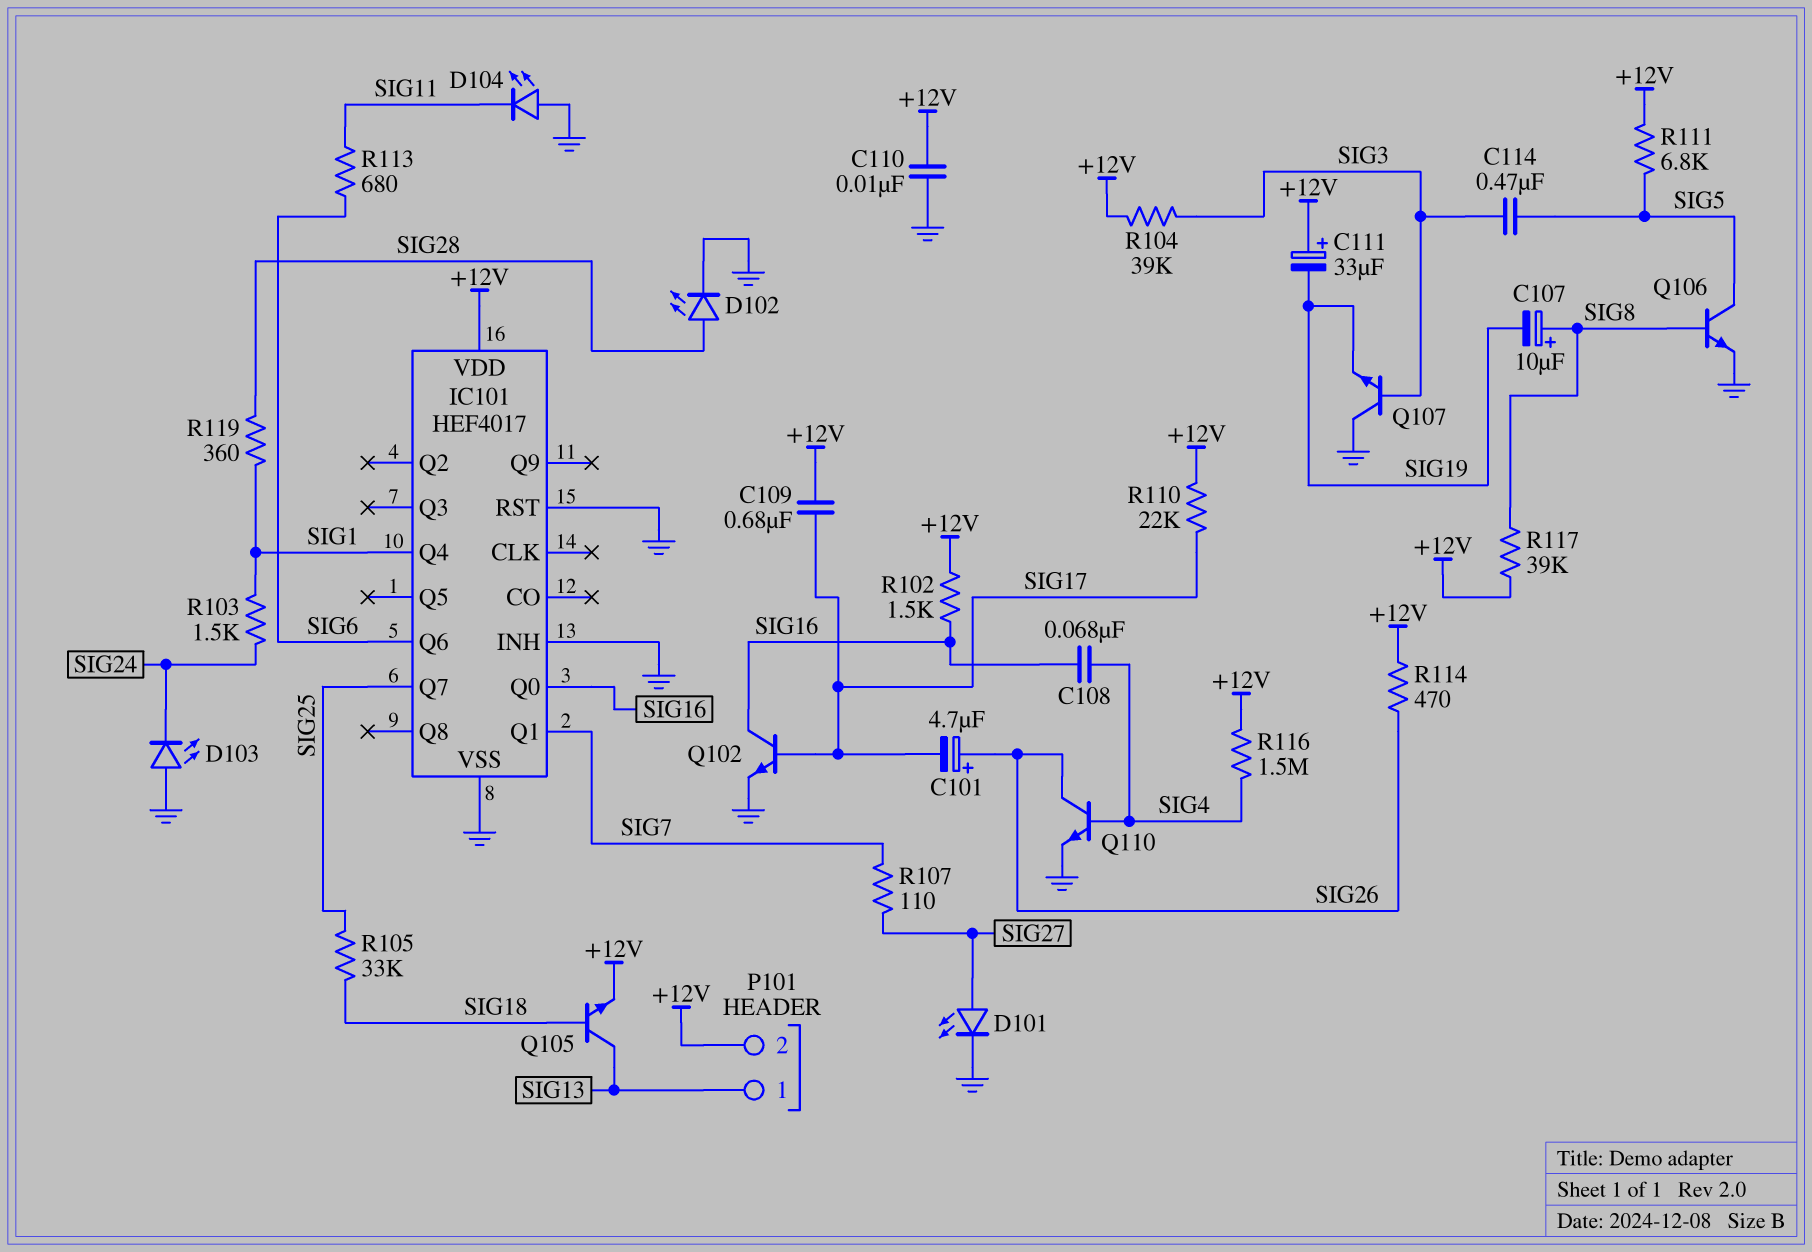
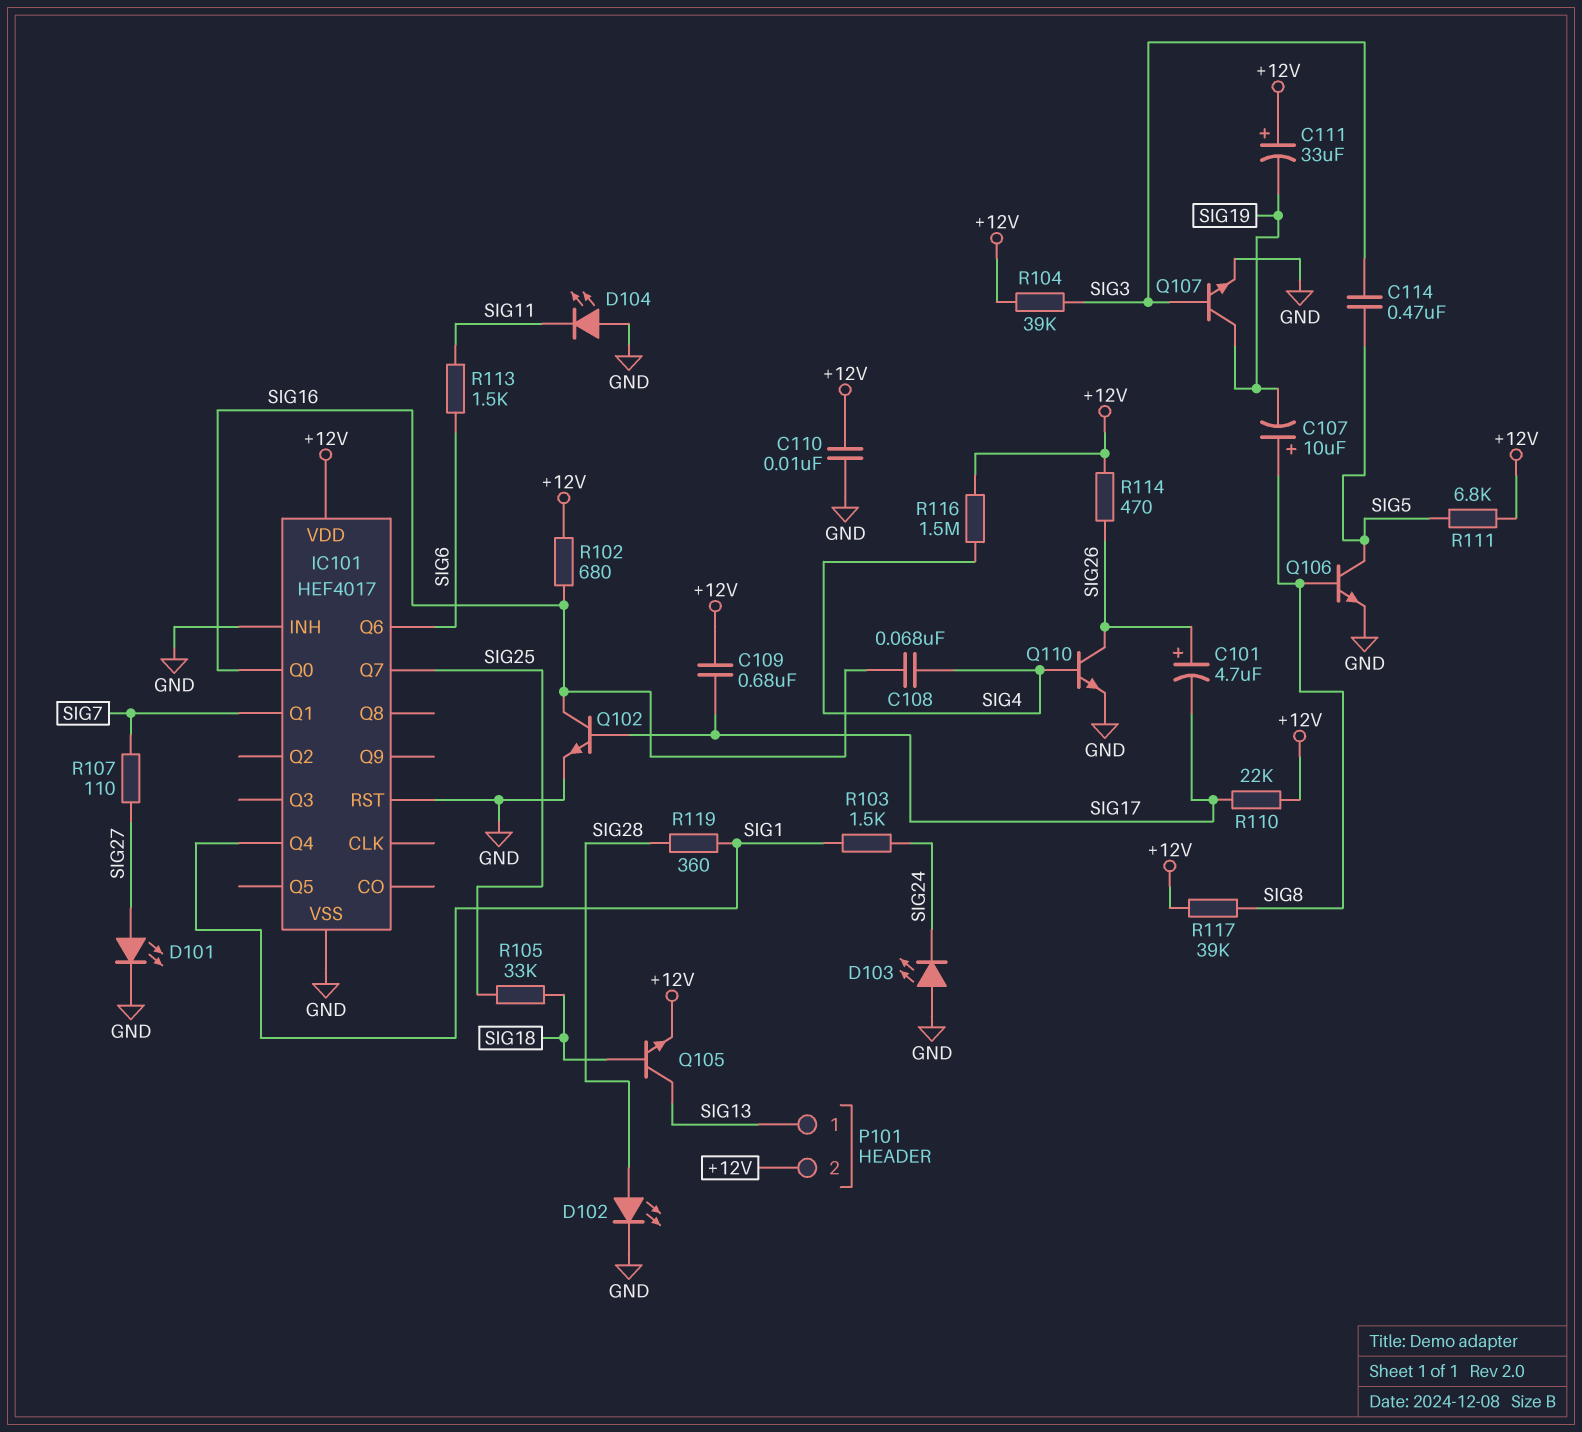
Q107: NPN (B SIG3, C GND, E SIG19) -> NPN (B SIG3, C SIG19, E GND)
R102: 1.5k (+12V, SIG16) -> 680 (+12V, SIG16)
R113: 680 (SIG6, SIG11) -> 1.5k (SIG6, SIG11)

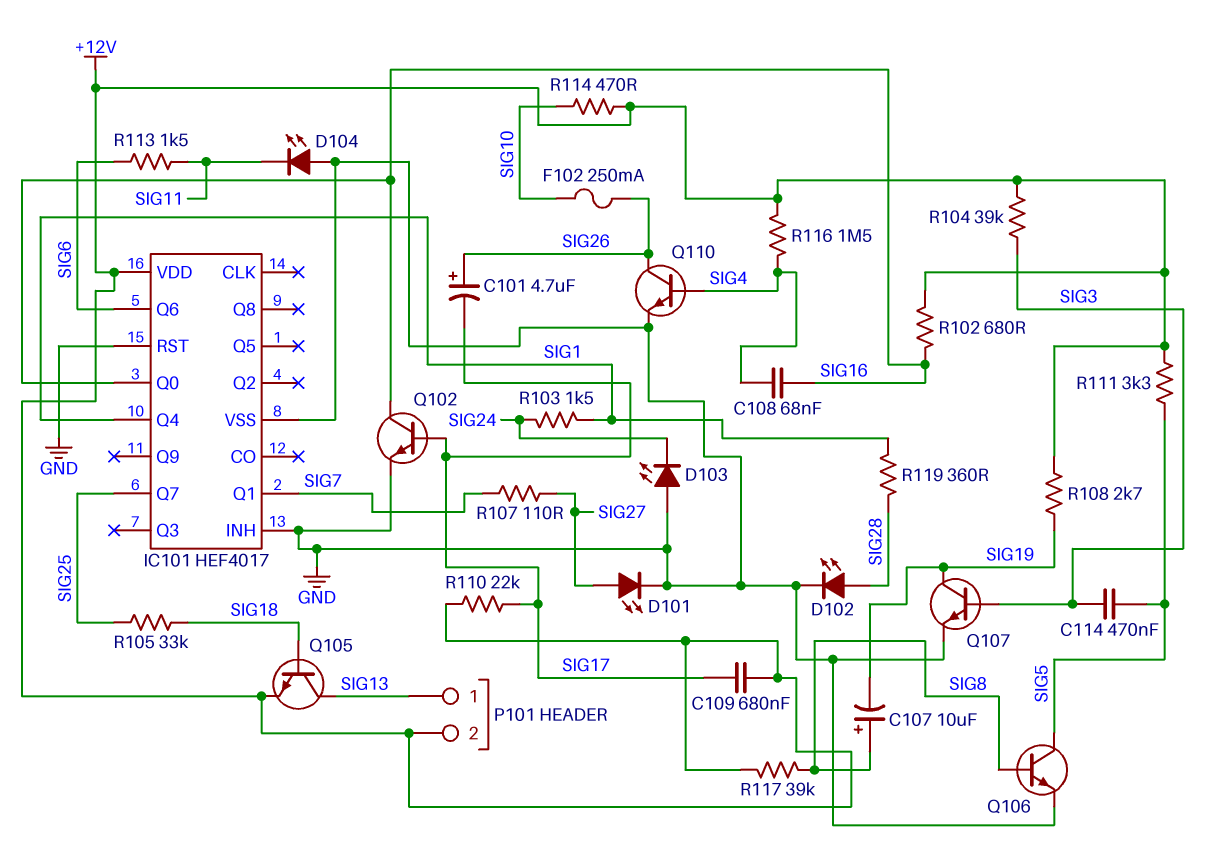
C110: 10nF (+12V, GND) -> none
C111: 33uF (plus +12V, minus SIG19) -> none
F102: none -> 250mA (SIG10, SIG26)
R108: none -> 2.7k (+12V, SIG19)
R111: 6.8k (+12V, SIG5) -> 3.3k (+12V, SIG5)
R114: 470 (+12V, SIG26) -> 470 (+12V, SIG10)

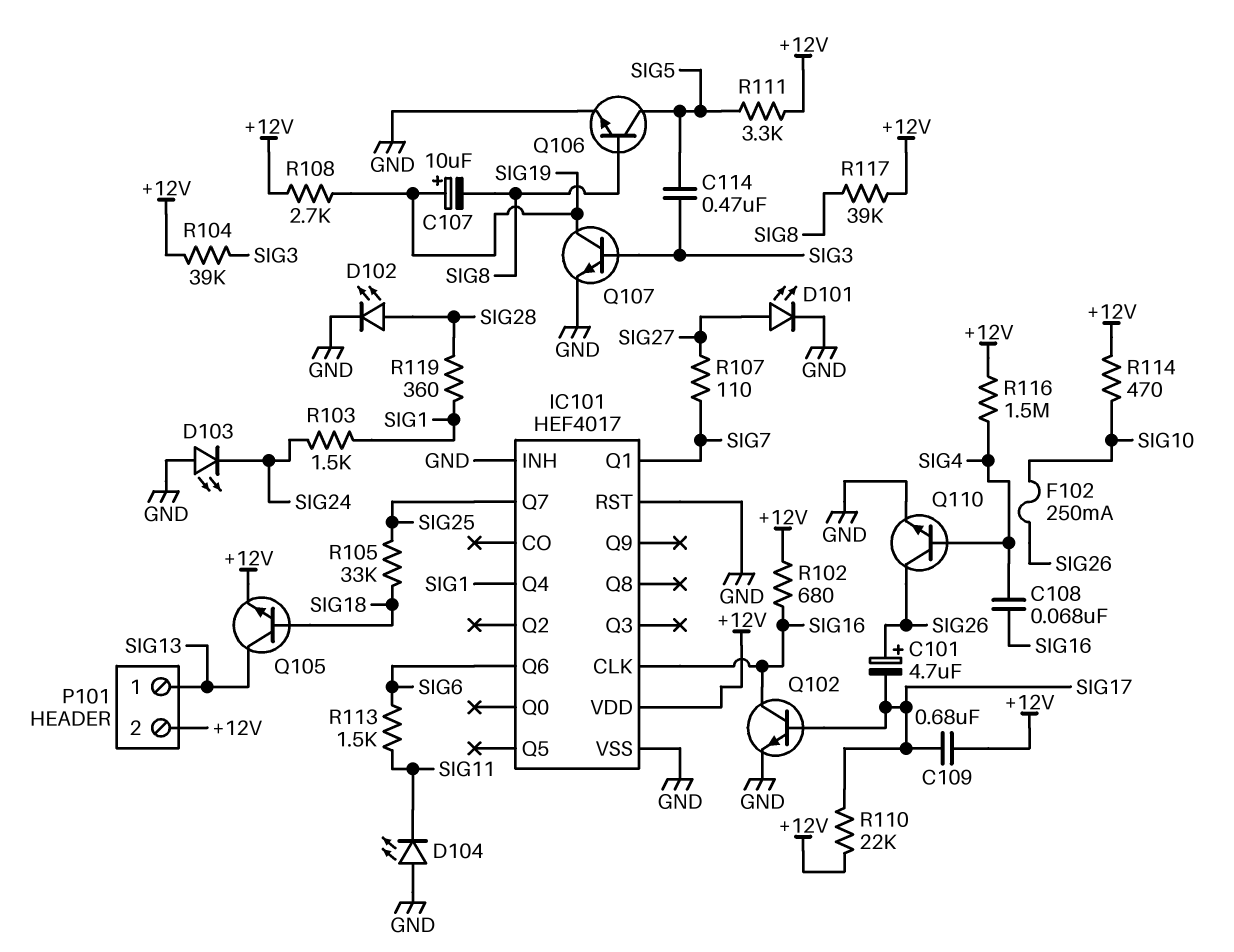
C107: 10uF (plus SIG8, minus SIG19) -> 10uF (plus SIG19, minus SIG8)
IC101 pin CLK: none -> SIG16
IC101 pin Q0: SIG16 -> none

